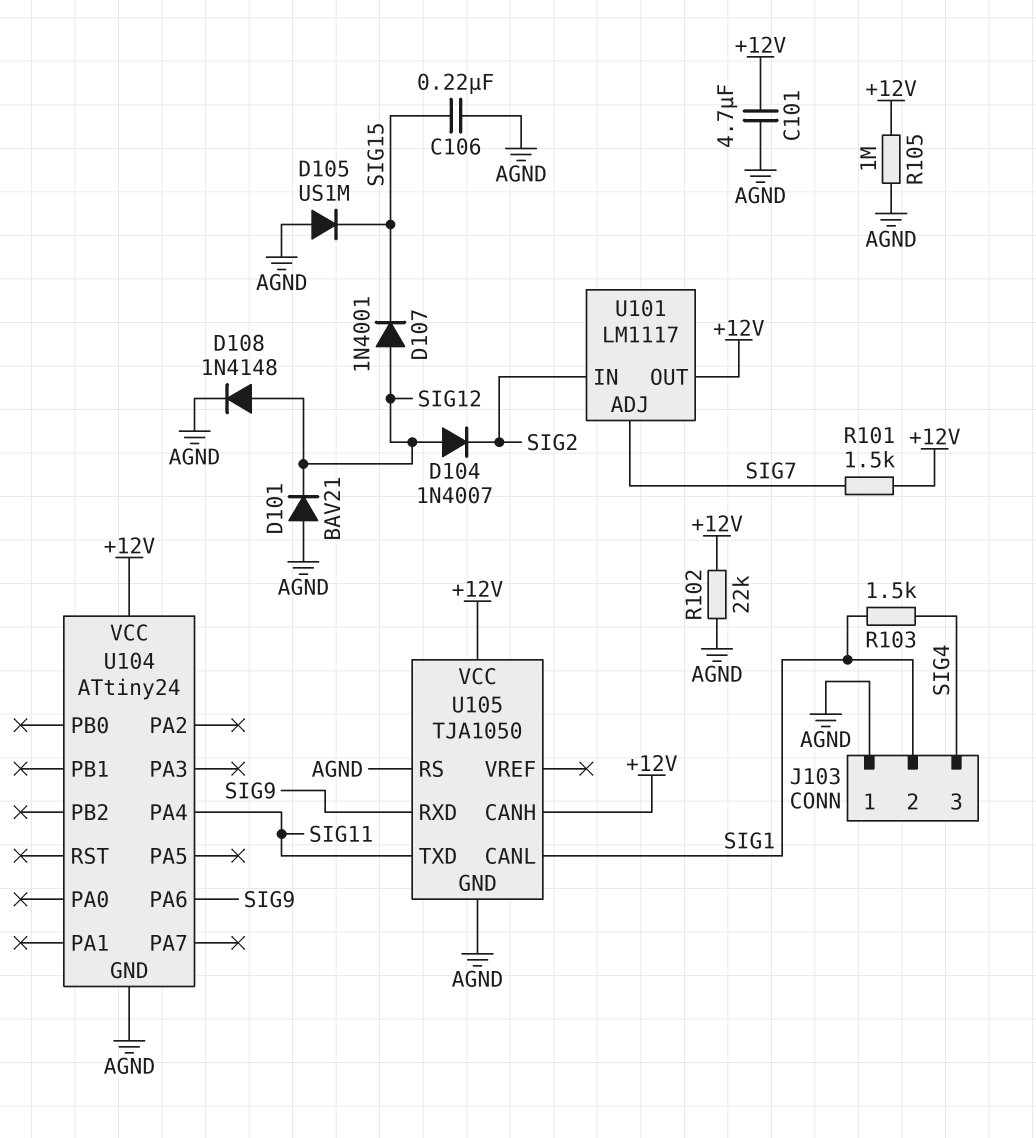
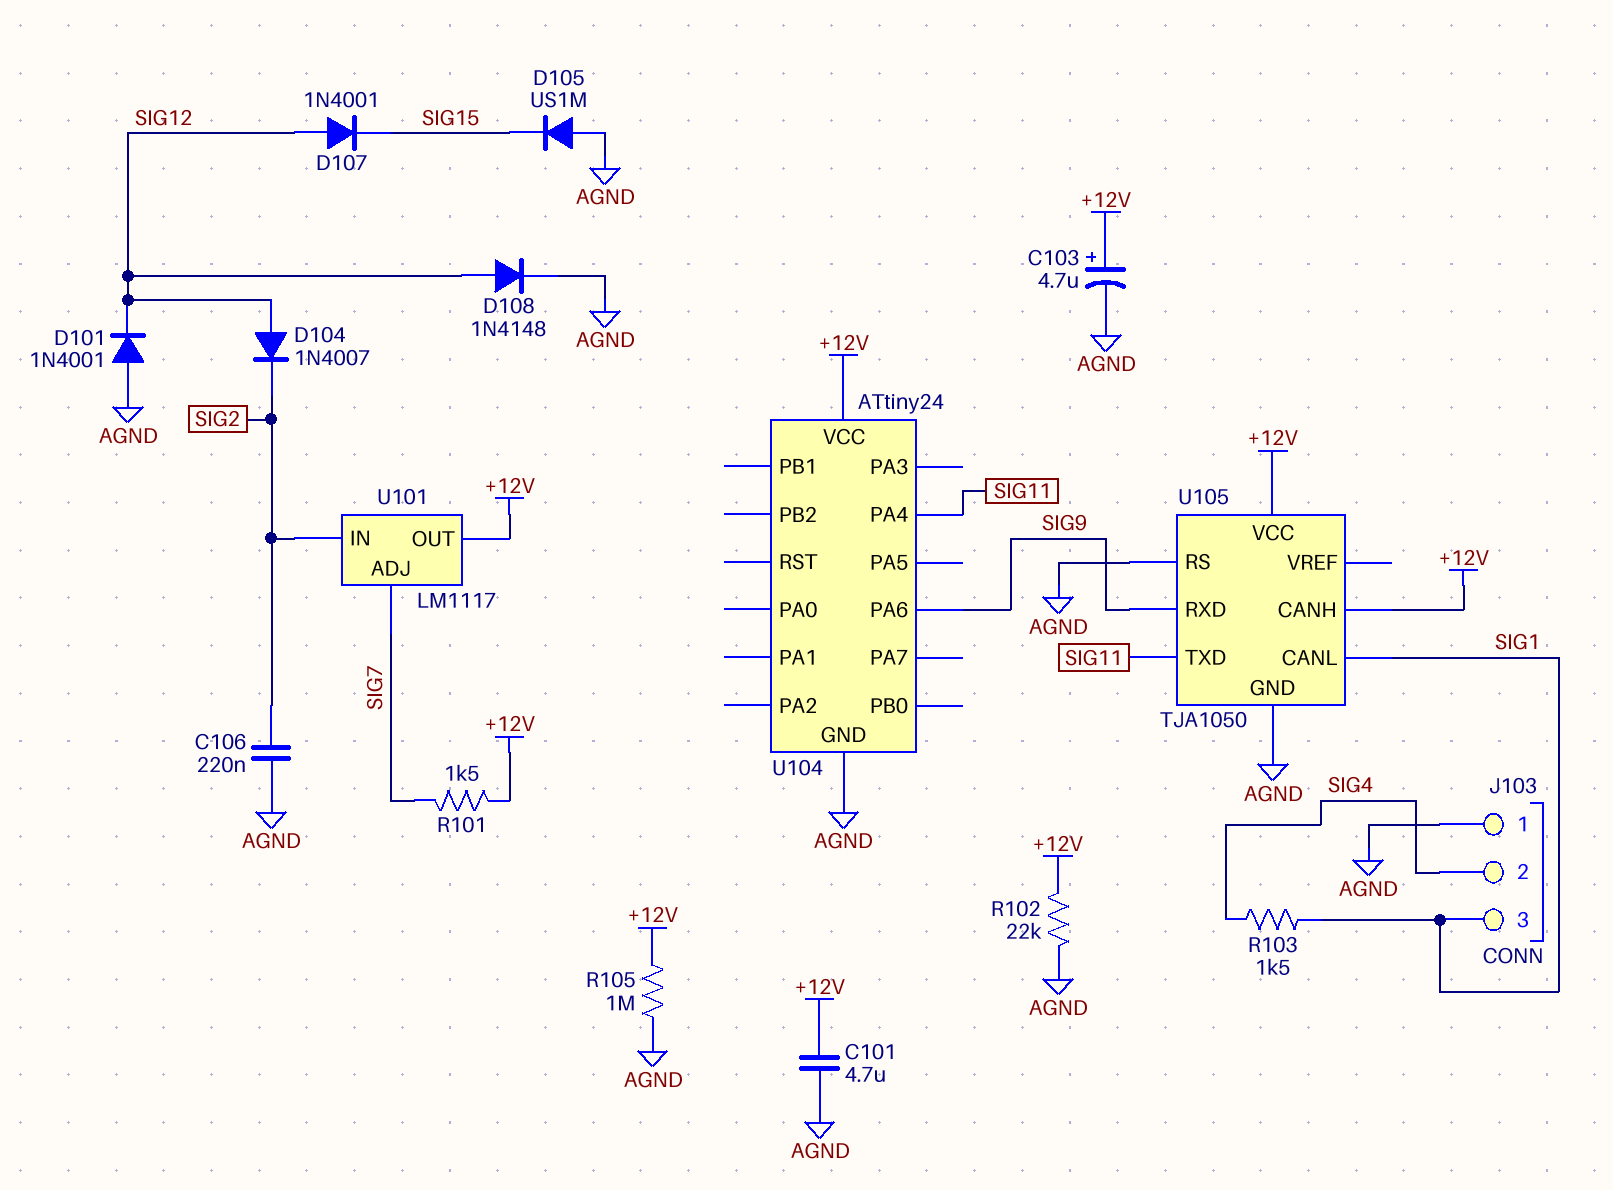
C103: none -> 4.7uF (plus +12V, minus AGND)
C106: 220nF (AGND, SIG15) -> 220nF (AGND, SIG2)
D101: diode BAV21 (A AGND, K SIG12) -> diode 1N4001 (A AGND, K SIG12)
J103 pin 2: SIG1 -> SIG4
J103 pin 3: SIG4 -> SIG1

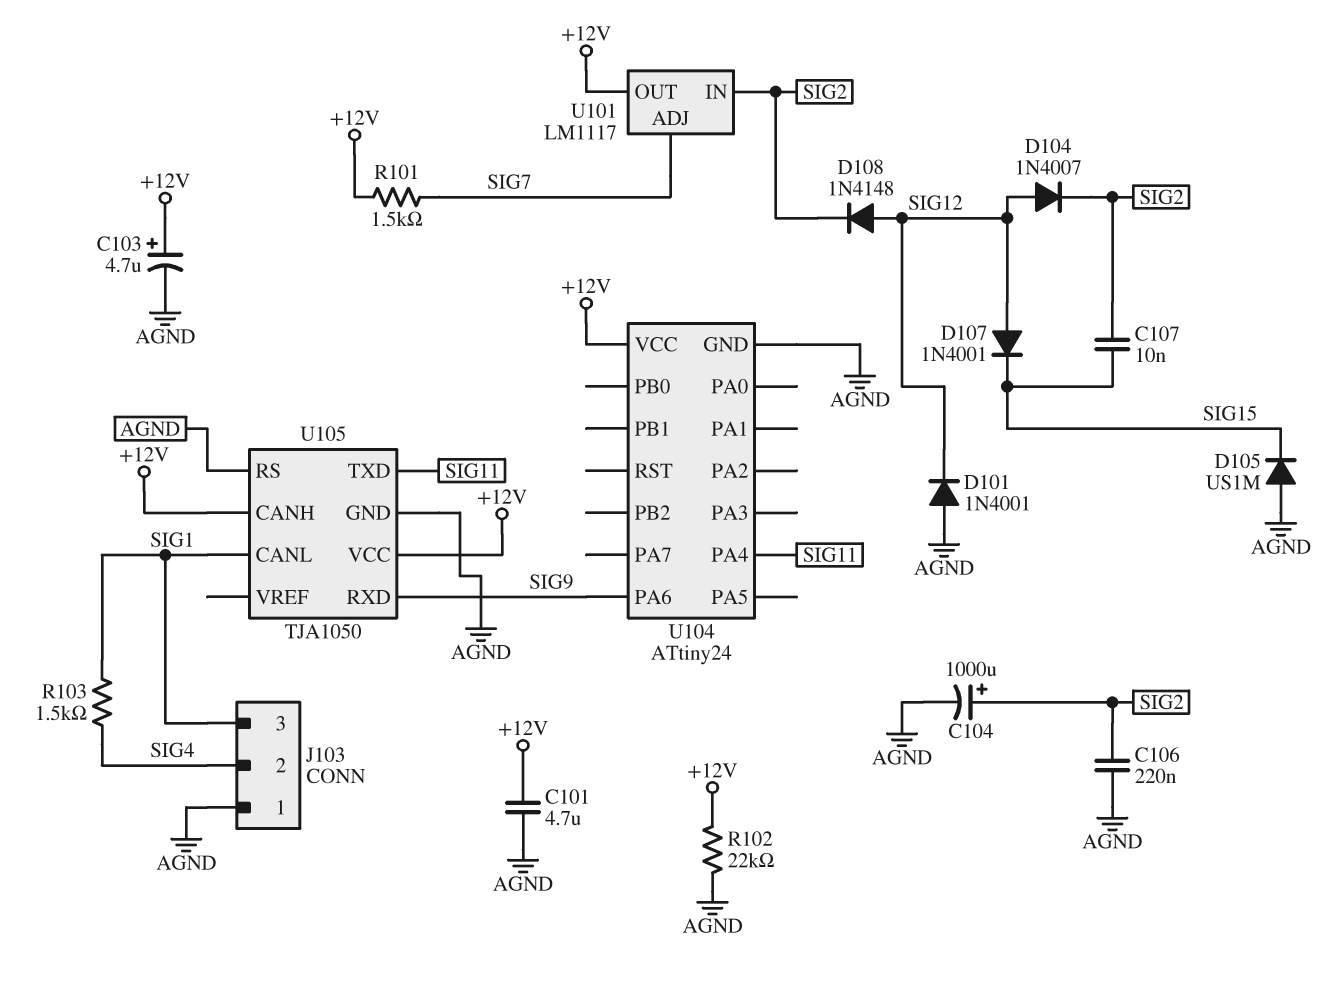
C104: none -> 1000uF (plus SIG2, minus AGND)
C107: none -> 10nF (SIG2, SIG15)
D108: diode 1N4148 (A SIG12, K AGND) -> diode 1N4148 (A SIG12, K SIG2)
R105: 1M (+12V, AGND) -> none

